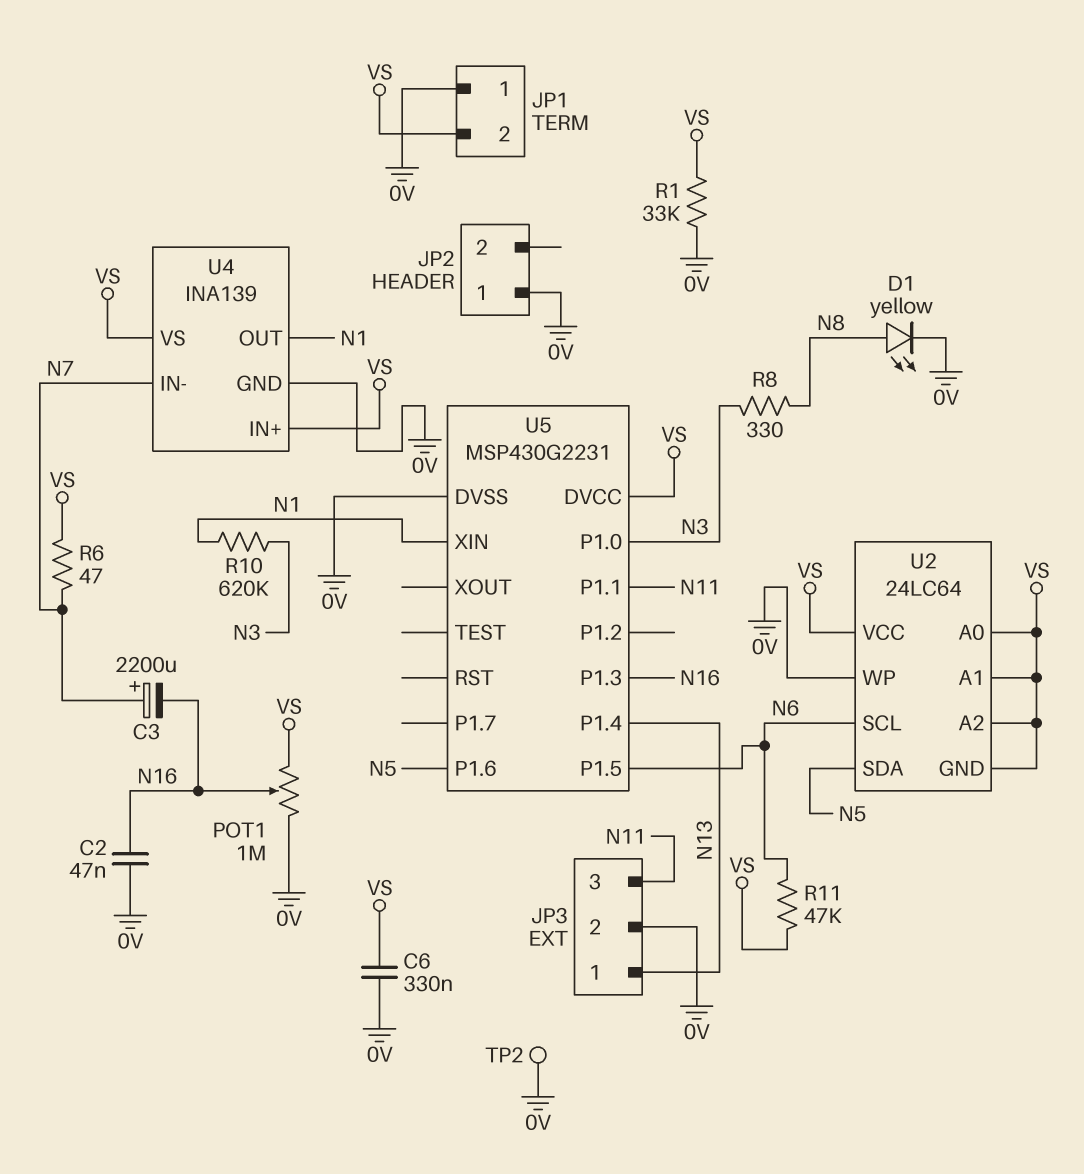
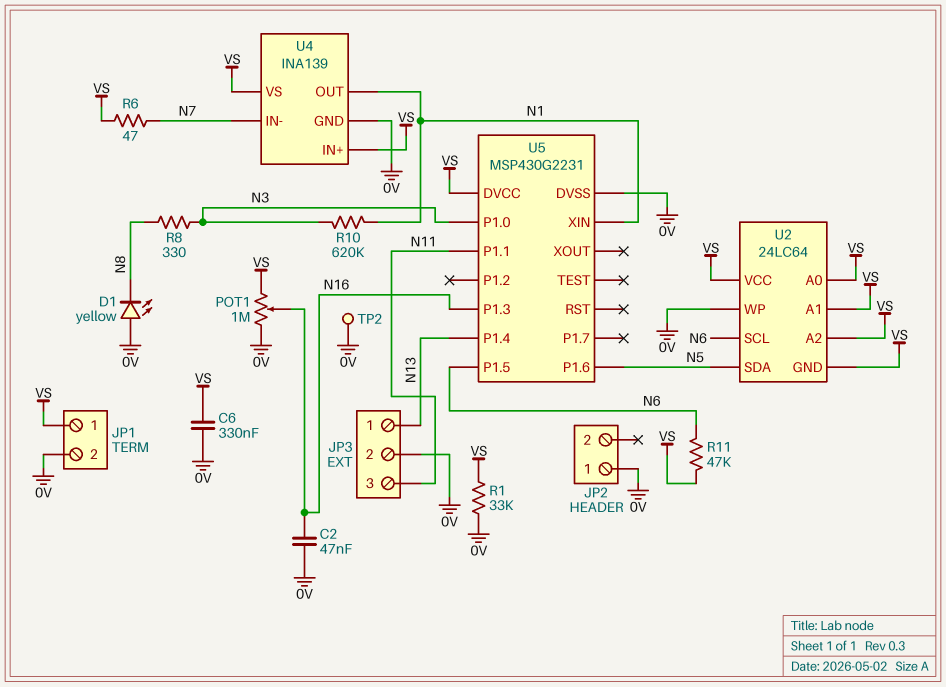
C3: 2200uF (plus N7, minus N16) -> none
D1: LED yellow (A N8, K 0V) -> LED yellow (A 0V, K N8)
JP1 pin 1: 0V -> VS
JP1 pin 2: VS -> 0V

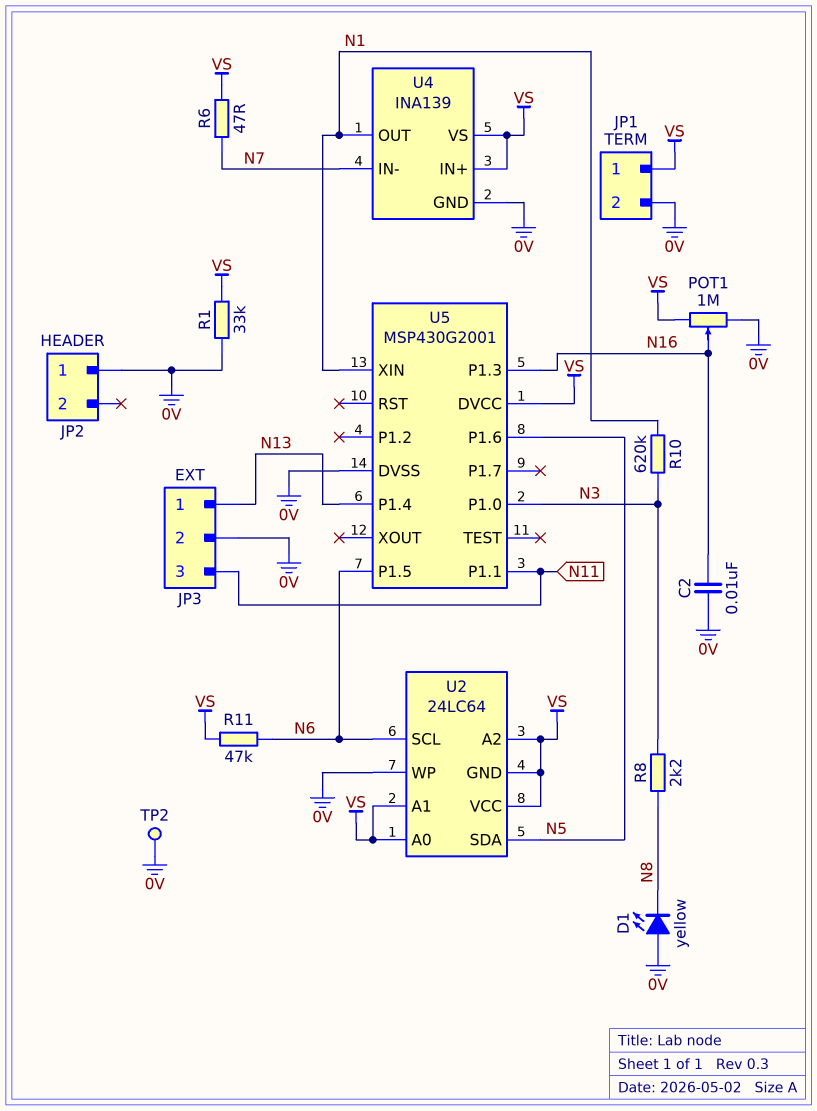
C2: 47nF (0V, N16) -> 10nF (0V, N16)
C6: 330nF (0V, VS) -> none
R8: 330 (N3, N8) -> 2.2k (N3, N8)
U5: MSP430G2231 -> MSP430G2001

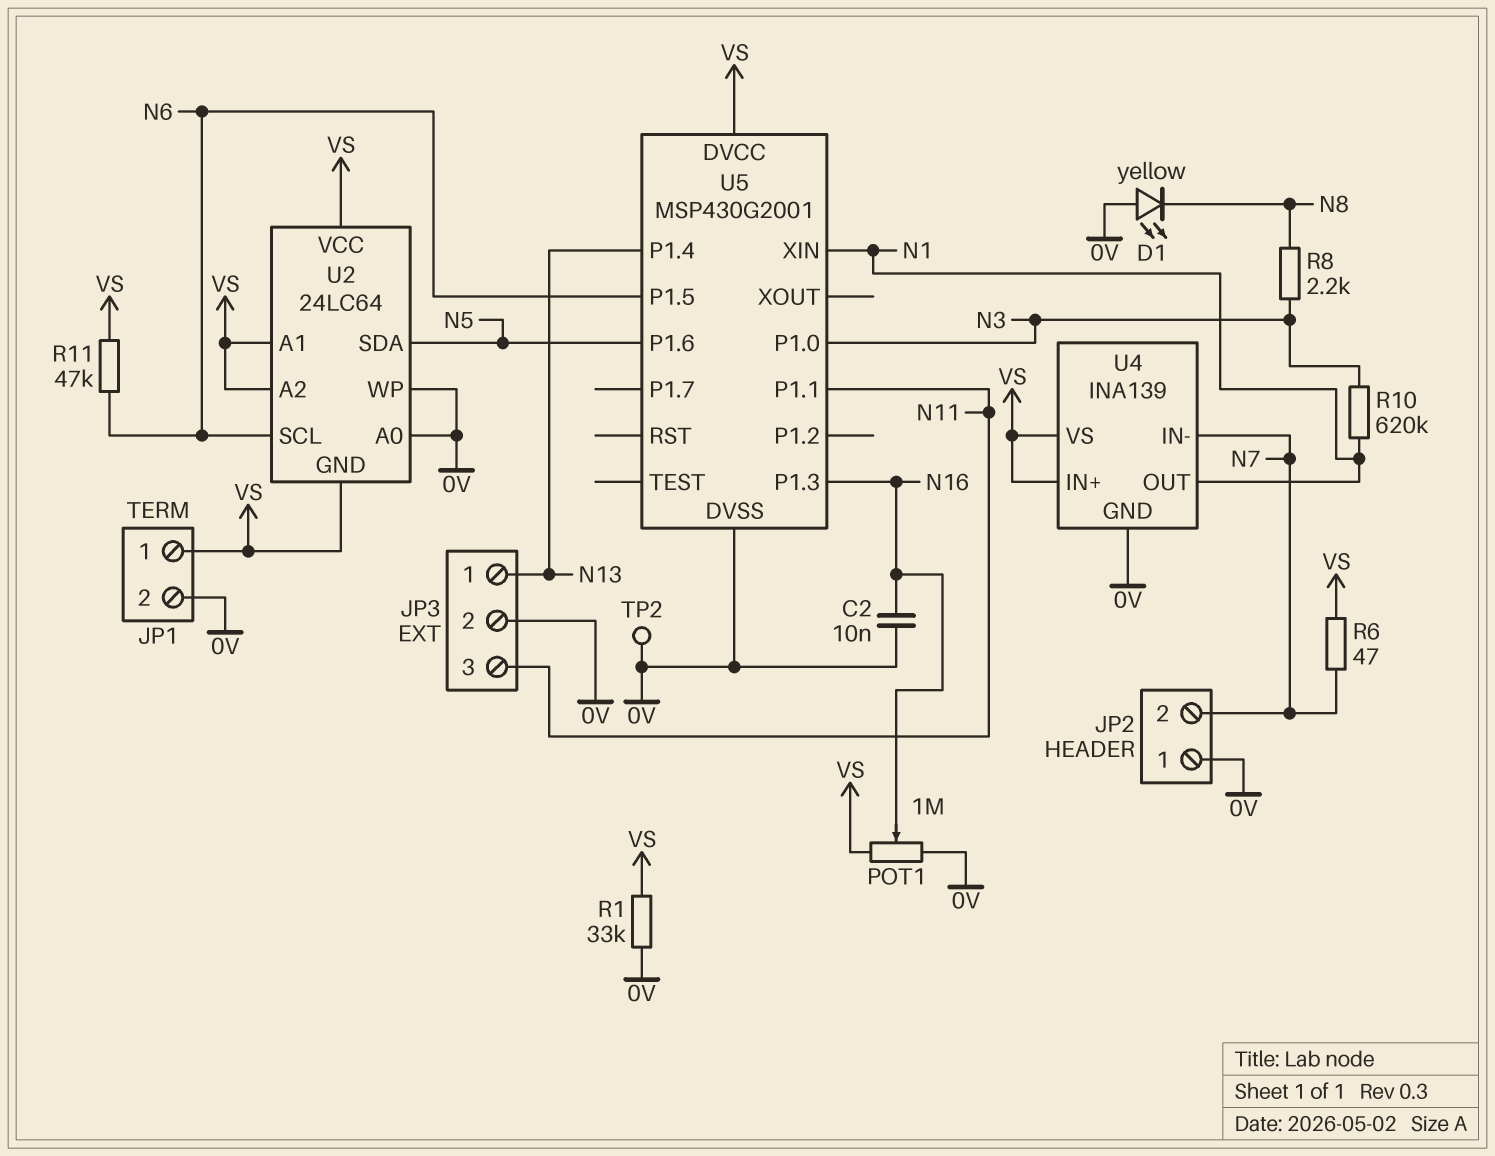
JP2 pin 2: none -> N7
U2 pin A0: VS -> 0V

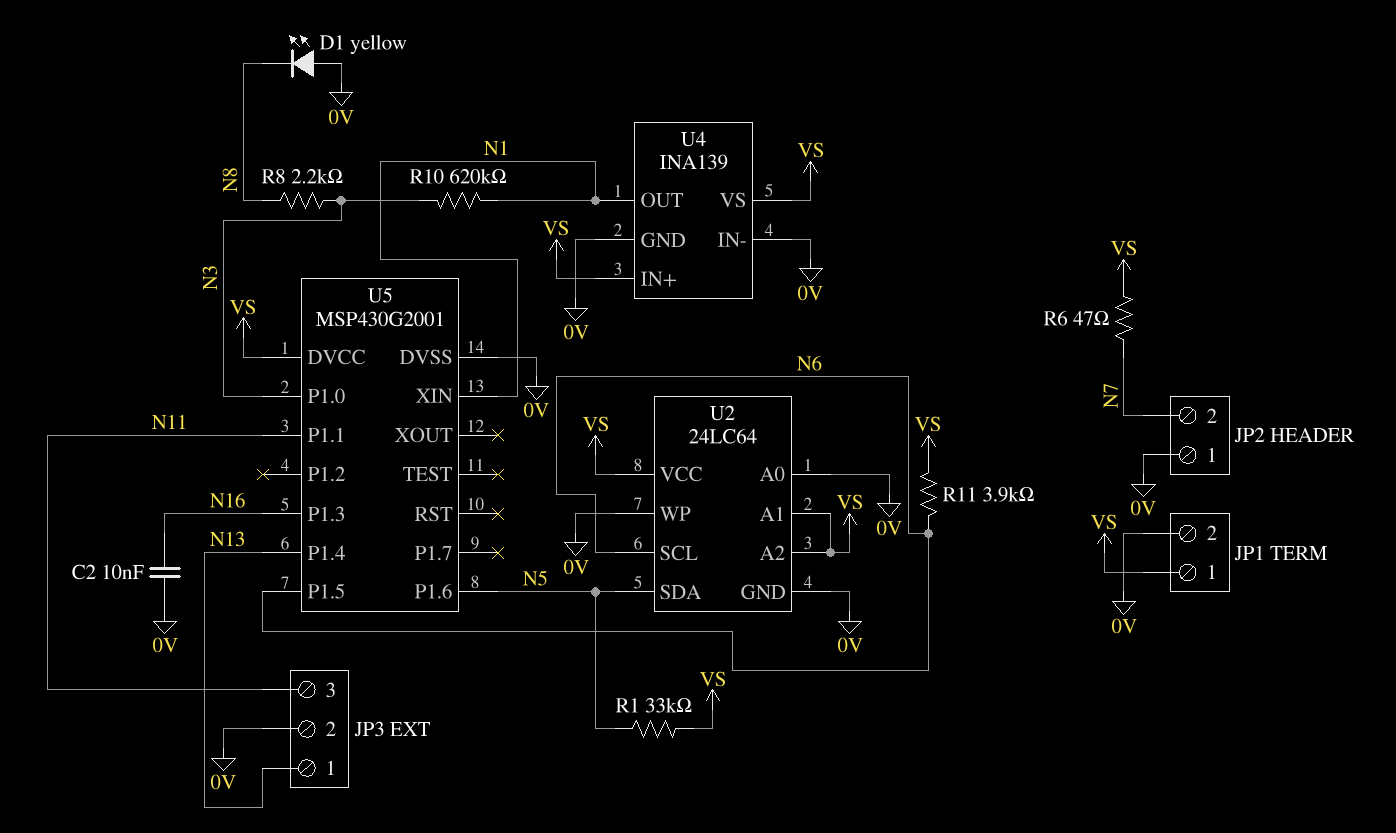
POT1: 1M (0V, VS, wiper N16) -> none
R1: 33k (0V, VS) -> 33k (N5, VS)
R11: 47k (N6, VS) -> 3.9k (N6, VS)
TP2: test point (0V) -> none
U2 pin GND: VS -> 0V
U4 pin IN-: N7 -> 0V

